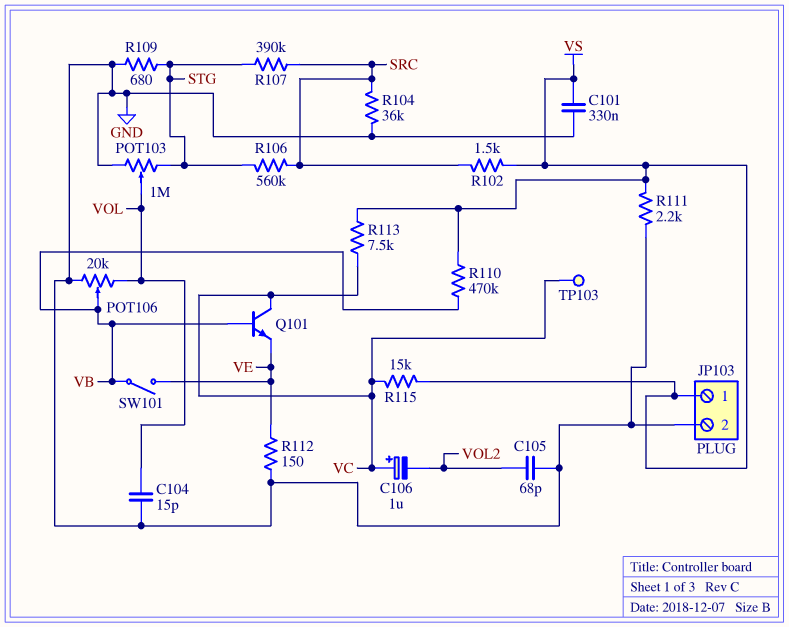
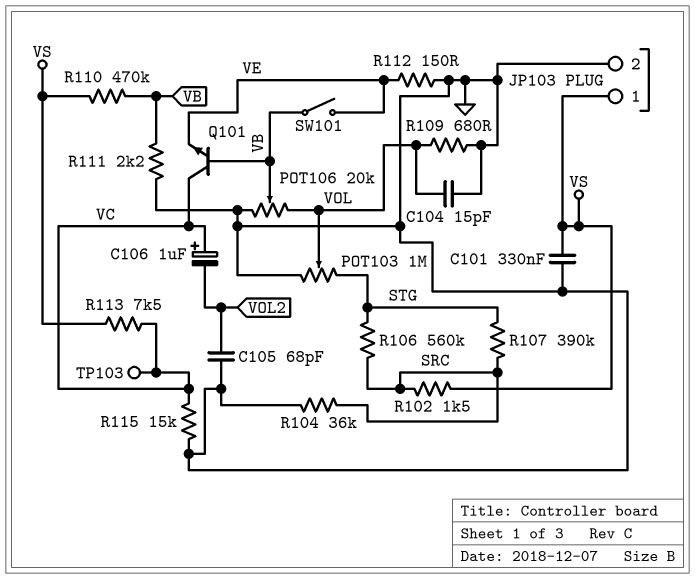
R109: 680 (GND, STG) -> 680 (GND, VOL)
R111: 2.2k (GND, VS) -> 2.2k (GND, VB)
R115: 15k (VC, VS) -> 15k (GND, VC)

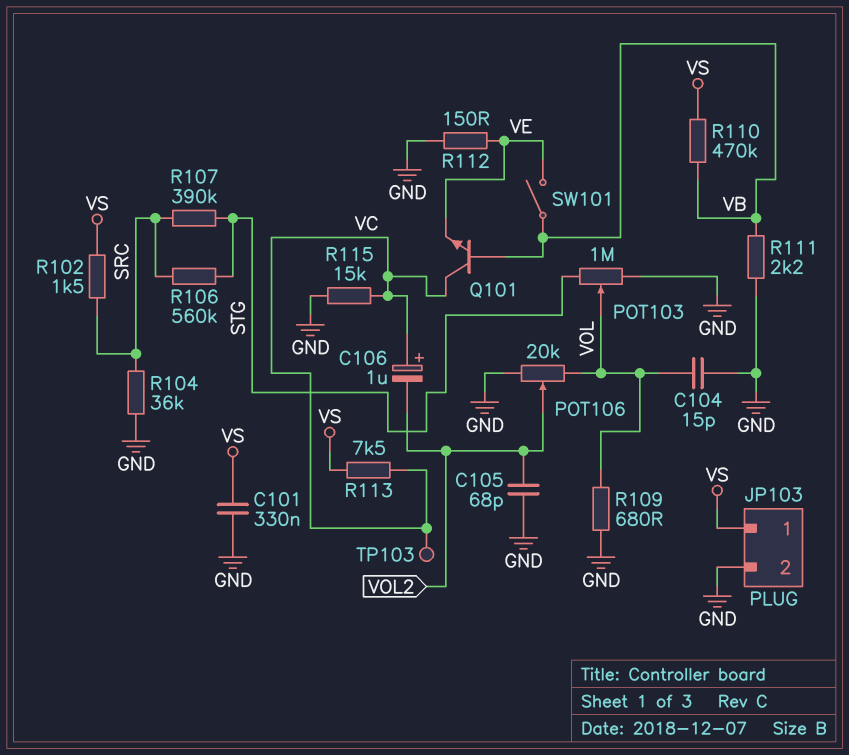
POT106: 20k (GND, VOL, wiper VB) -> 20k (GND, VOL, wiper VOL2)

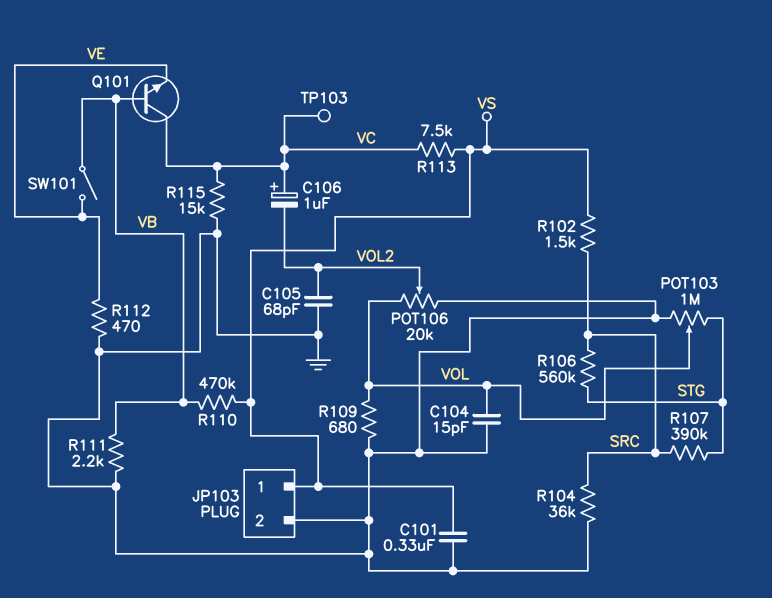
R112: 150 (GND, VE) -> 470 (GND, VE)

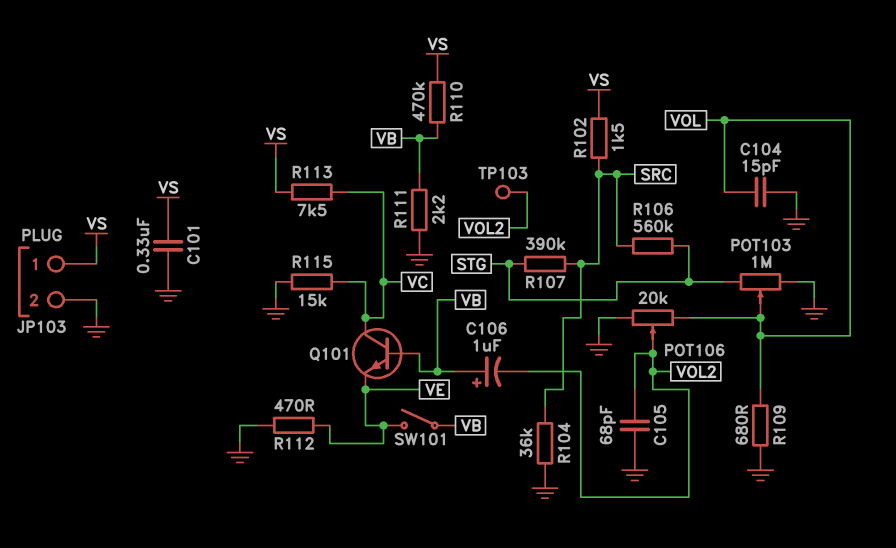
C106: 1uF (plus VC, minus VOL2) -> 1uF (plus VB, minus VOL2)
TP103: test point (VC) -> test point (VOL2)

